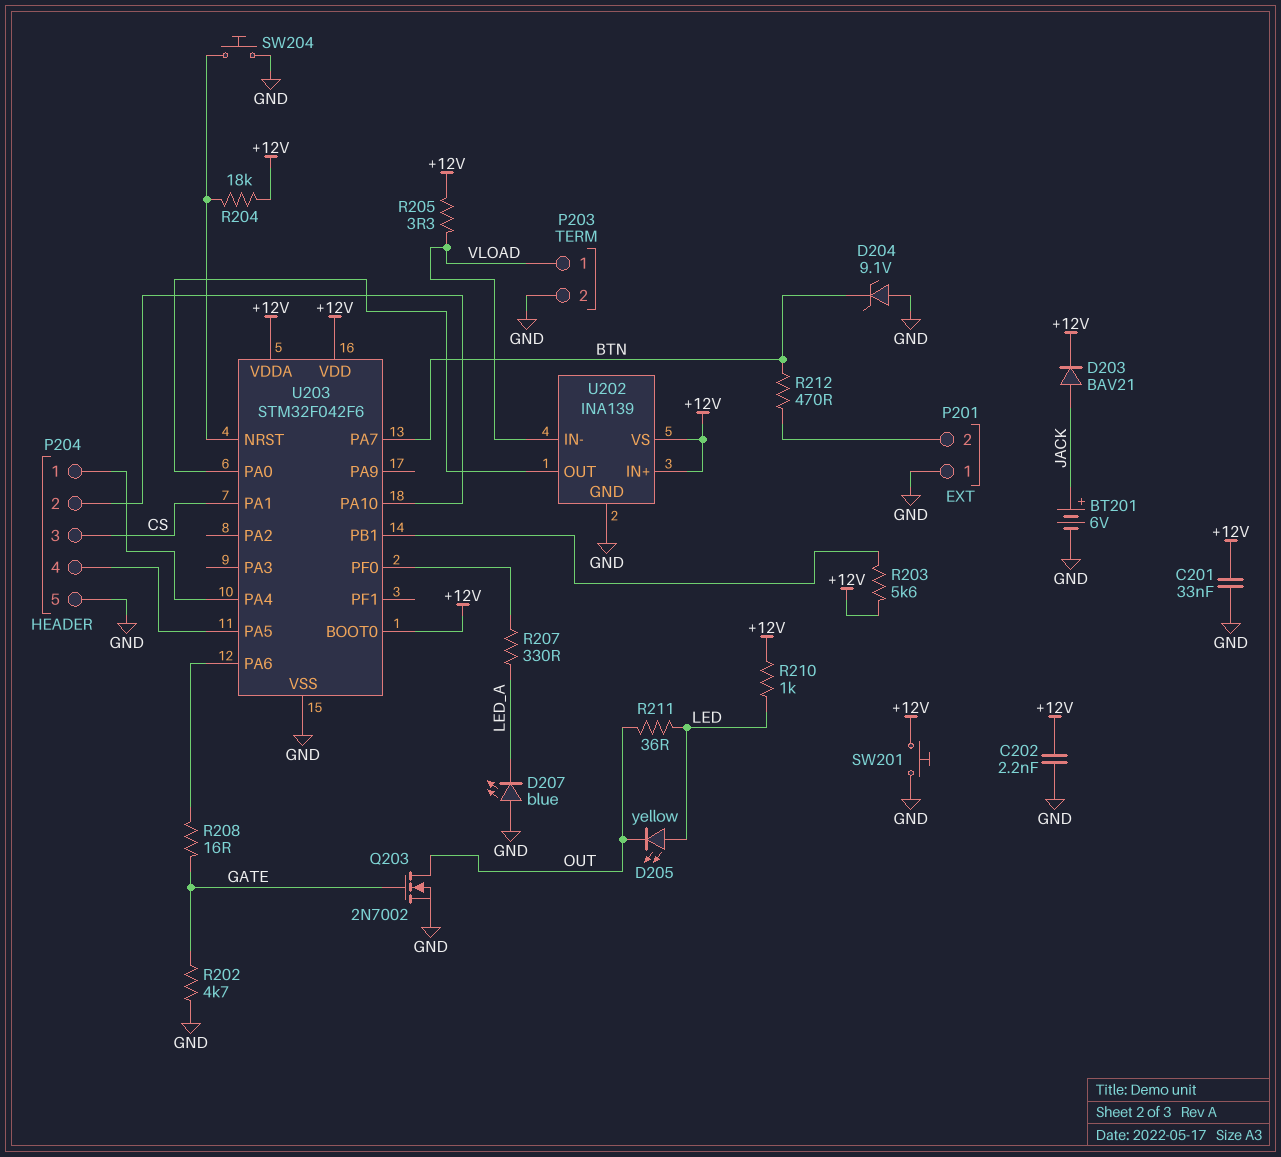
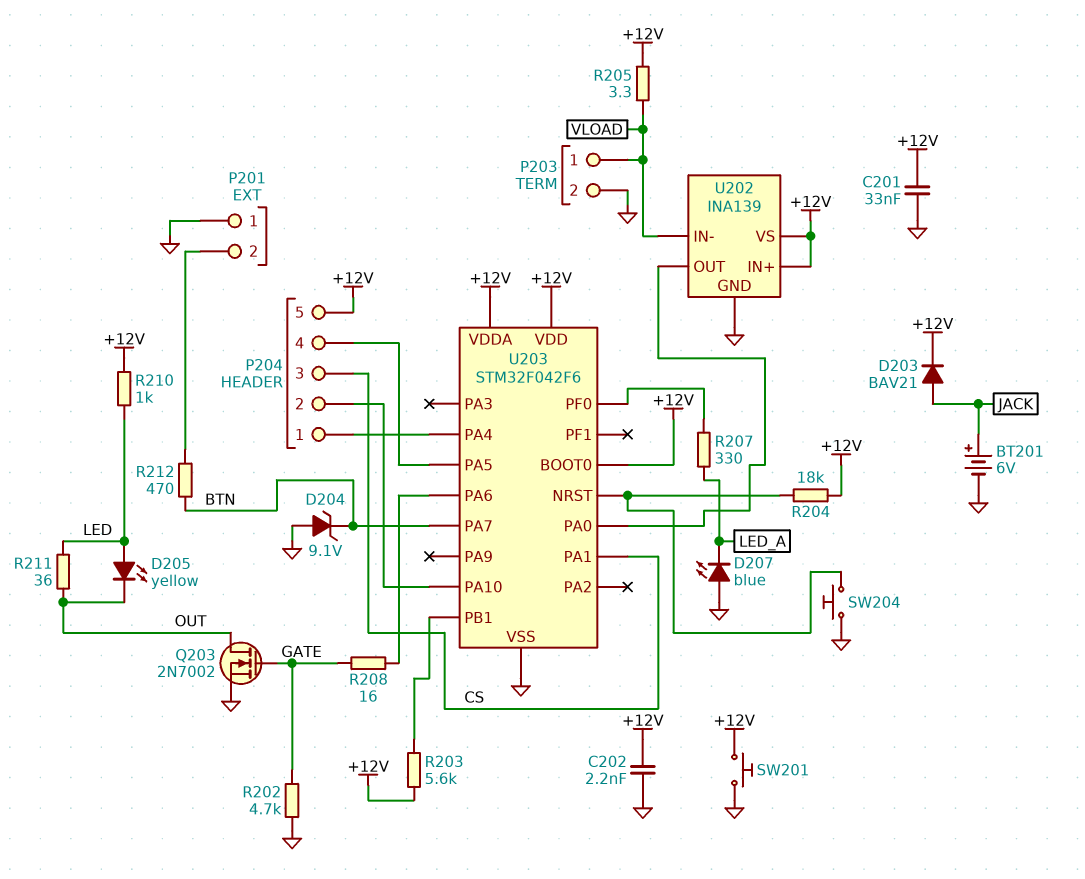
P204 pin 5: GND -> +12V

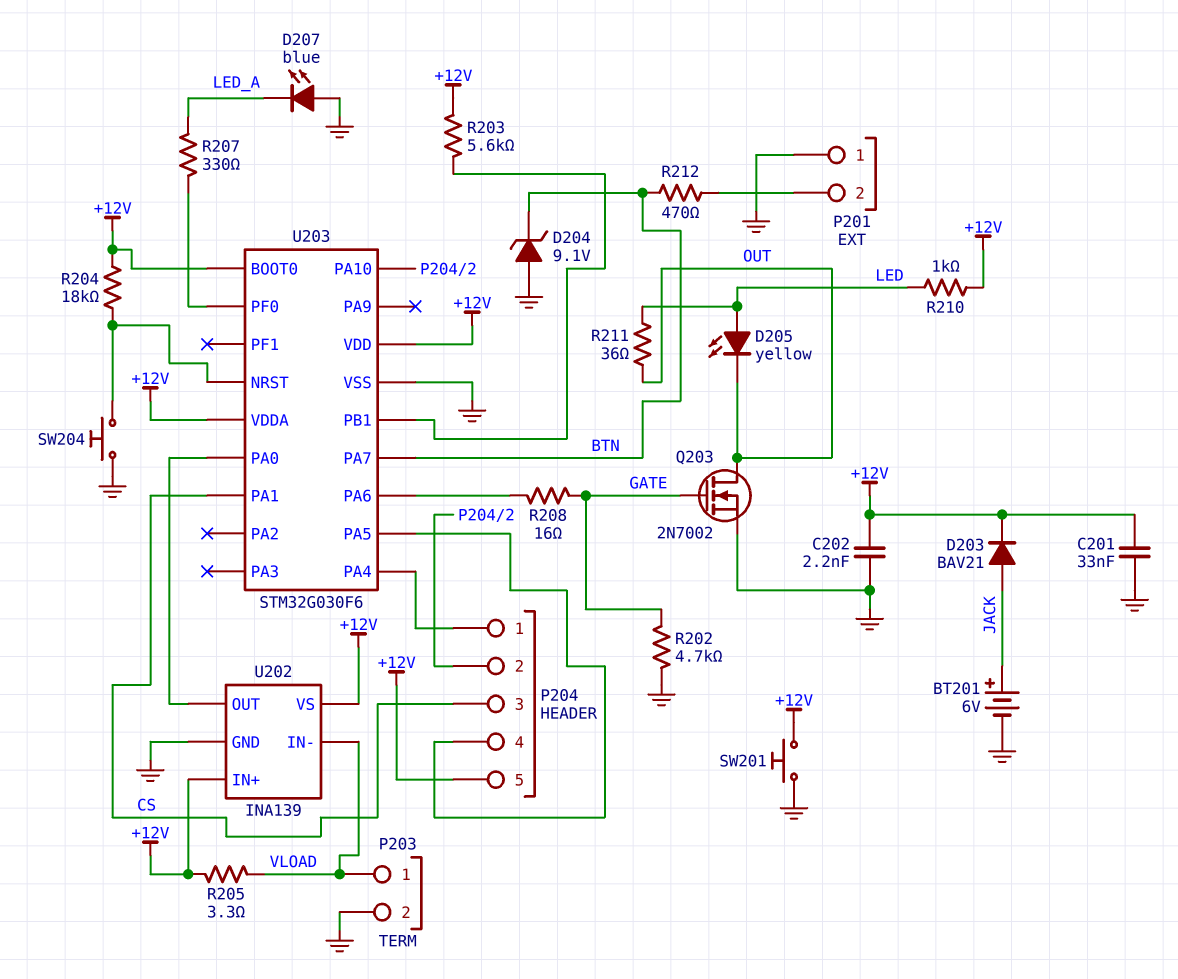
U203: STM32F042F6 -> STM32G030F6

